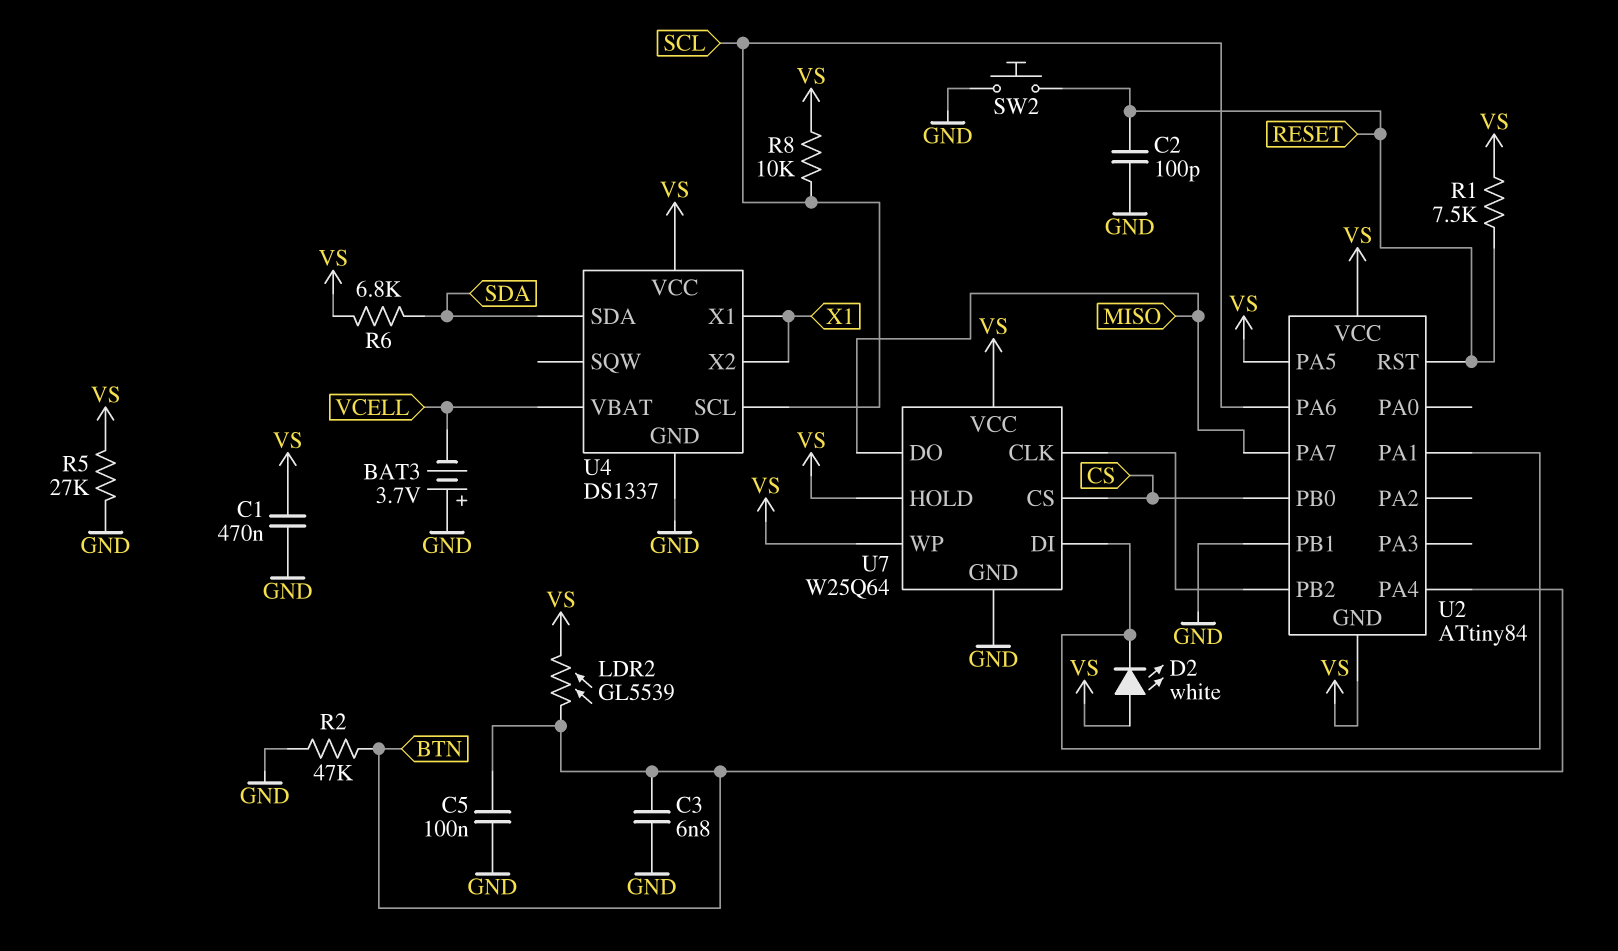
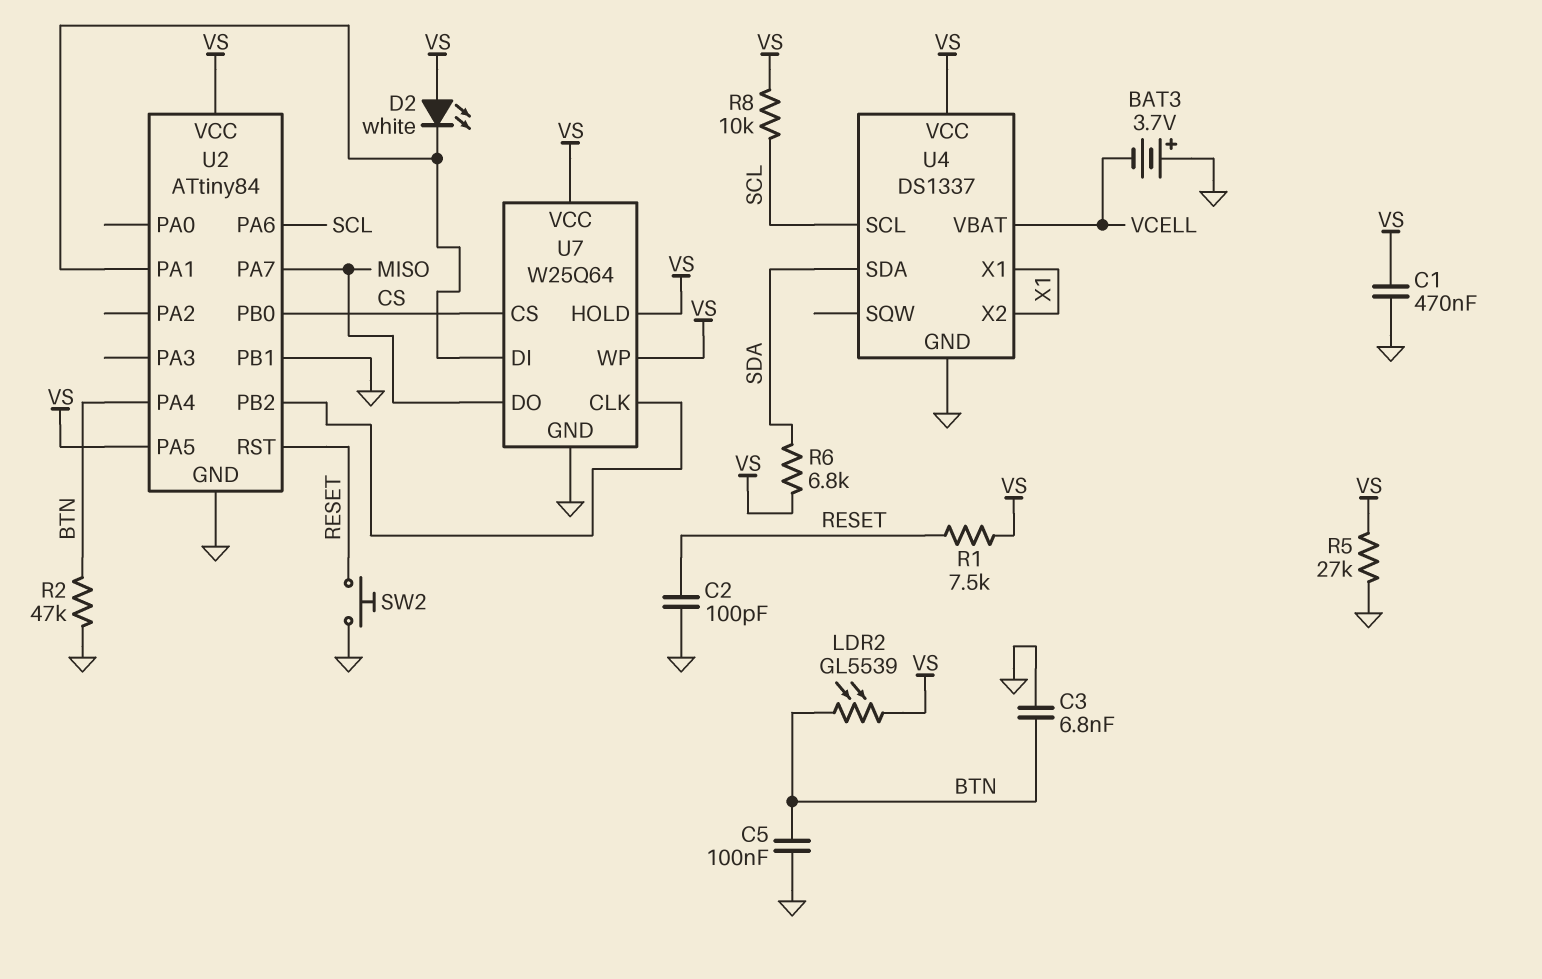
U2 pin GND: VS -> GND

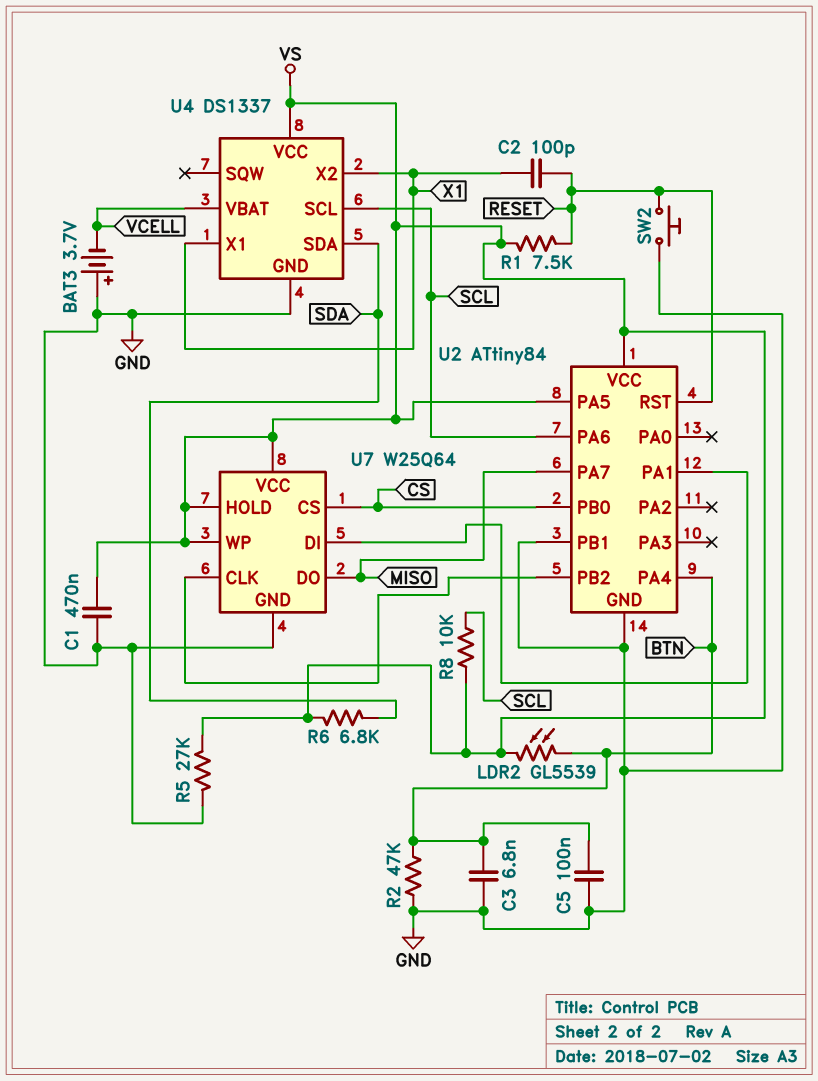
C2: 100pF (GND, RESET) -> 100pF (RESET, X1)
D2: LED white (A VS, K U2/PA1) -> none

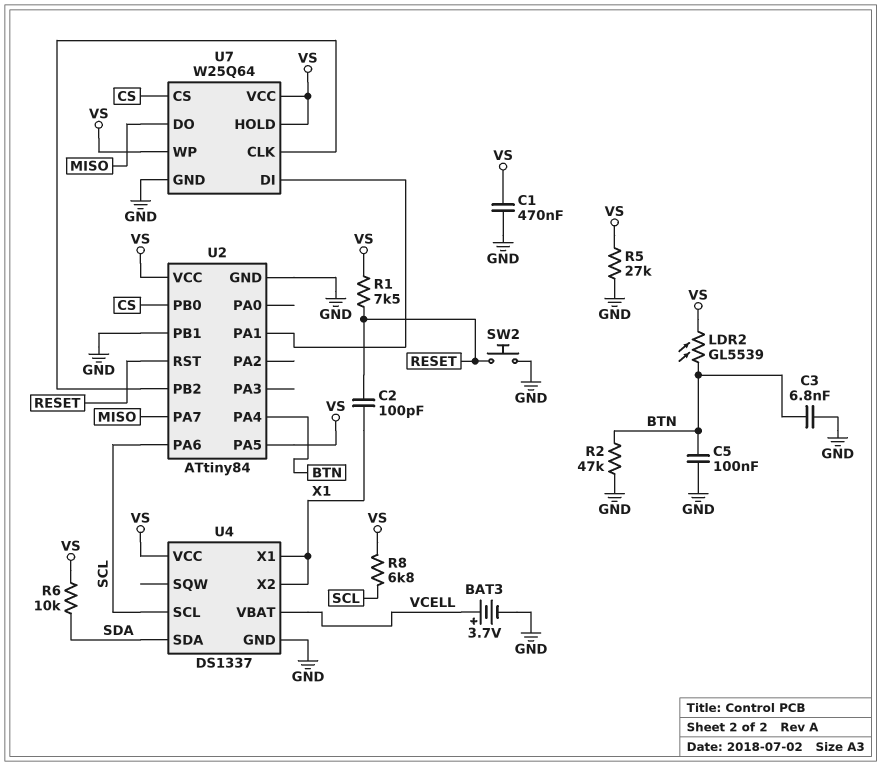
BAT3: 3.7V (plus GND, minus VCELL) -> 3.7V (plus VCELL, minus GND)
R6: 6.8k (SDA, VS) -> 10k (SDA, VS)
R8: 10k (SCL, VS) -> 6.8k (SCL, VS)

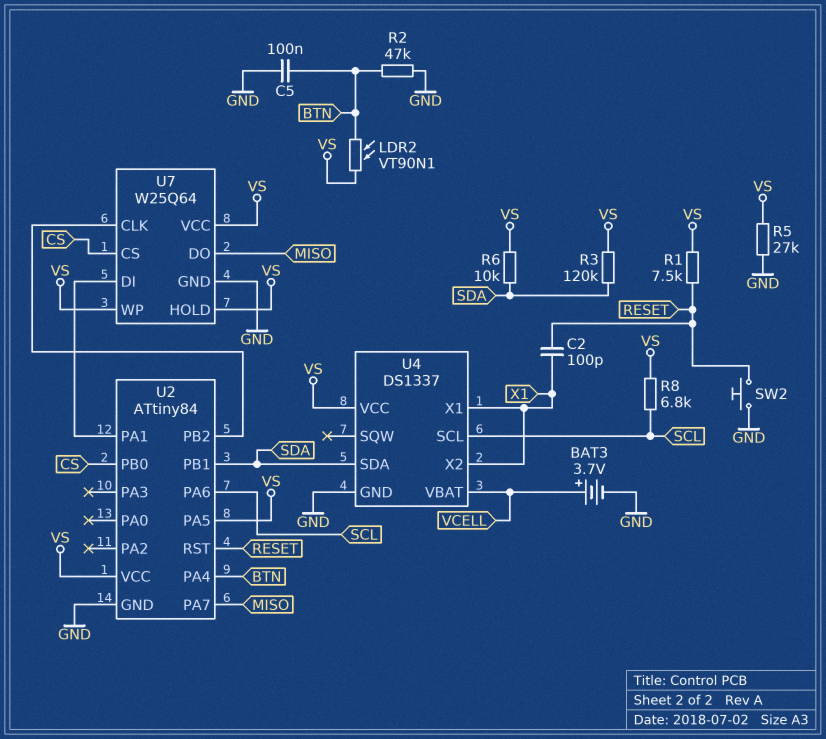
C1: 470nF (GND, VS) -> none
C3: 6.8nF (BTN, GND) -> none
LDR2: GL5539 (BTN, VS) -> VT90N1 (BTN, VS)
R3: none -> 120k (SDA, VS)
U2 pin PB1: GND -> SDA

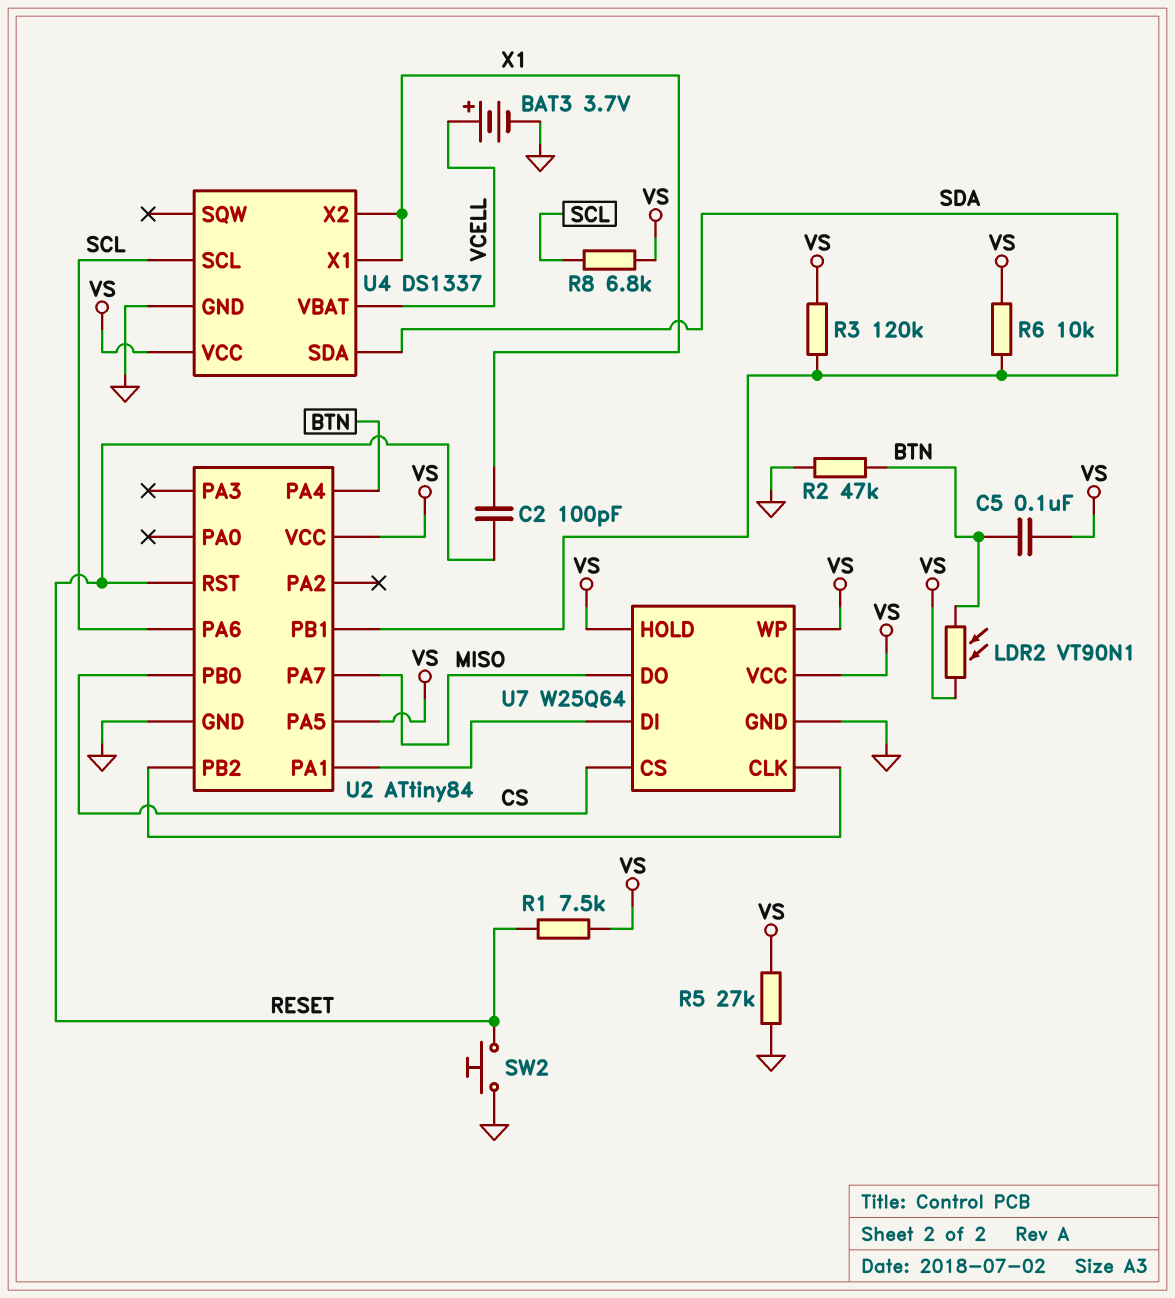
C5: 100nF (BTN, GND) -> 100nF (BTN, VS)

